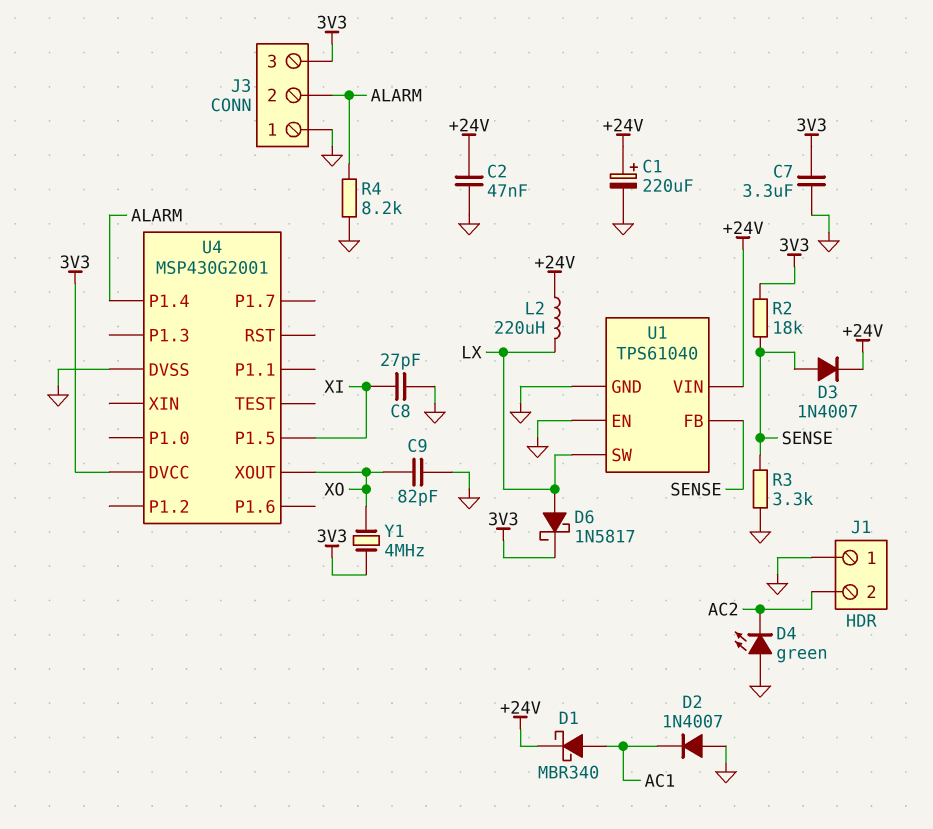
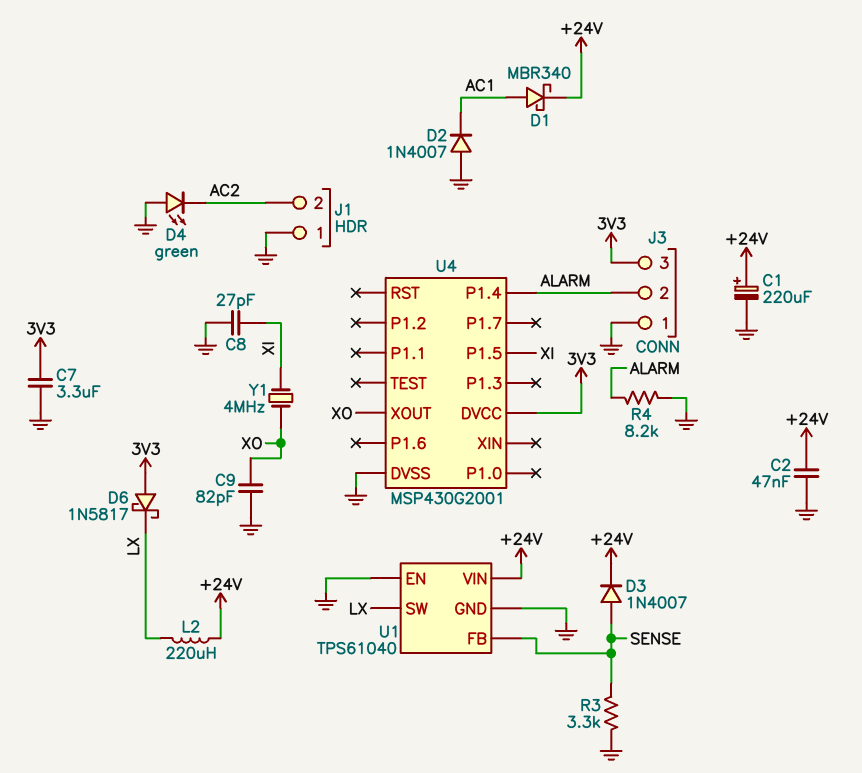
D6: schottky 1N5817 (A LX, K 3V3) -> schottky 1N5817 (A 3V3, K LX)
R2: 18k (3V3, SENSE) -> none
Y1: 4MHz (3V3, XO) -> 4MHz (XI, XO)

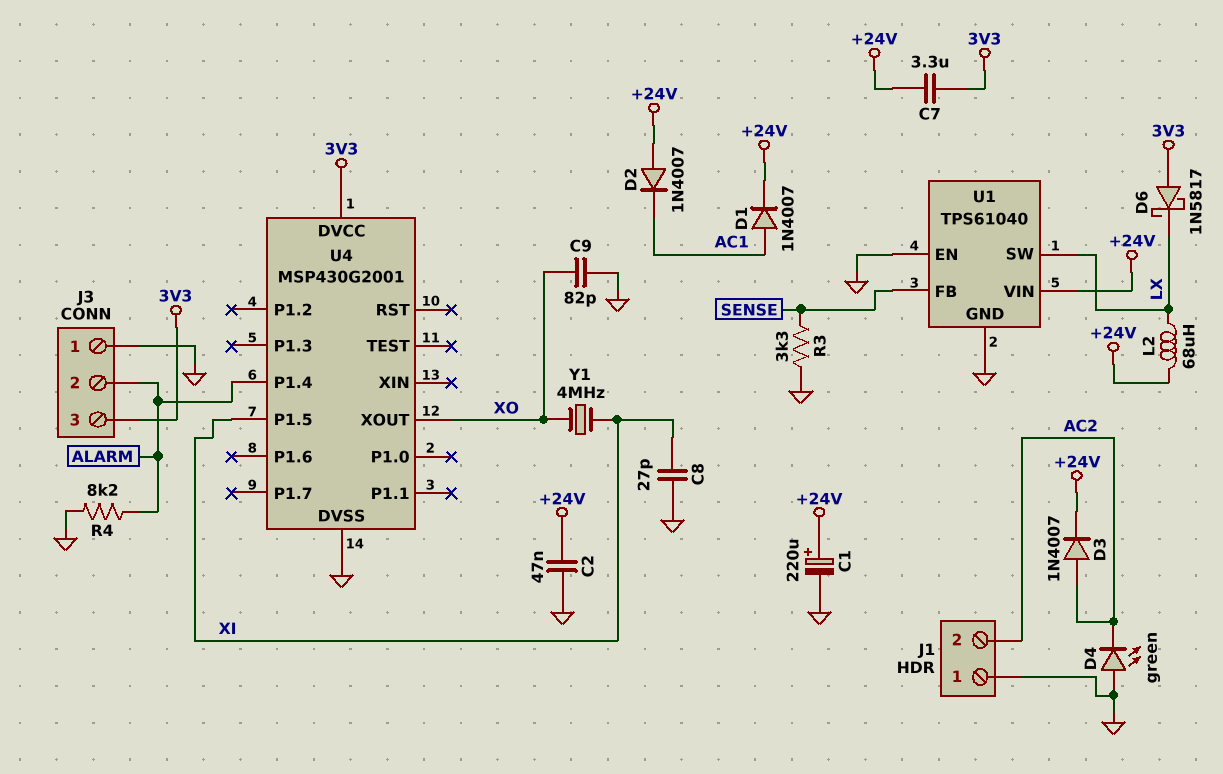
C7: 3.3uF (3V3, GND) -> 3.3uF (+24V, 3V3)
D1: schottky MBR340 (A AC1, K +24V) -> diode 1N4007 (A AC1, K +24V)
D2: diode 1N4007 (A GND, K AC1) -> diode 1N4007 (A +24V, K AC1)
D3: diode 1N4007 (A SENSE, K +24V) -> diode 1N4007 (A AC2, K +24V)
L2: 220uH (+24V, LX) -> 68uH (+24V, LX)

